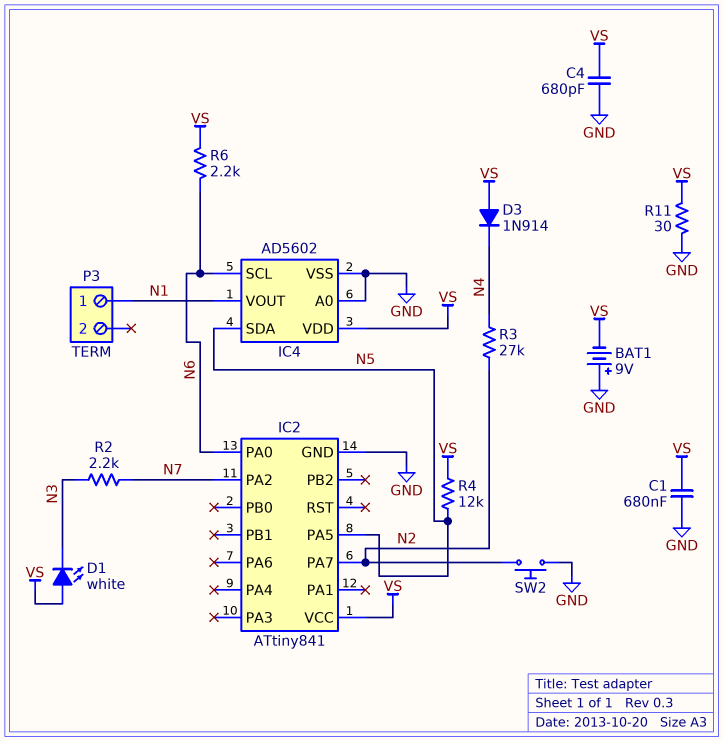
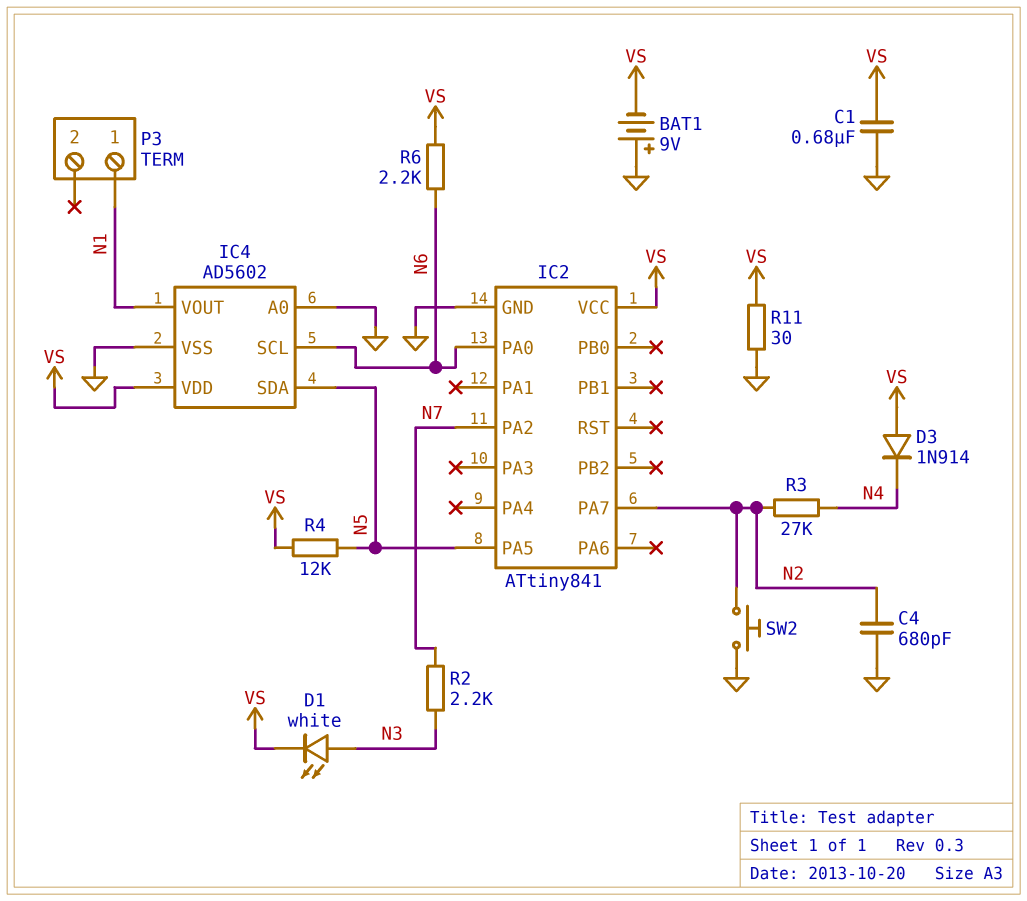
C4: 680pF (GND, VS) -> 680pF (GND, N2)
D1: LED white (A VS, K N3) -> LED white (A N3, K VS)

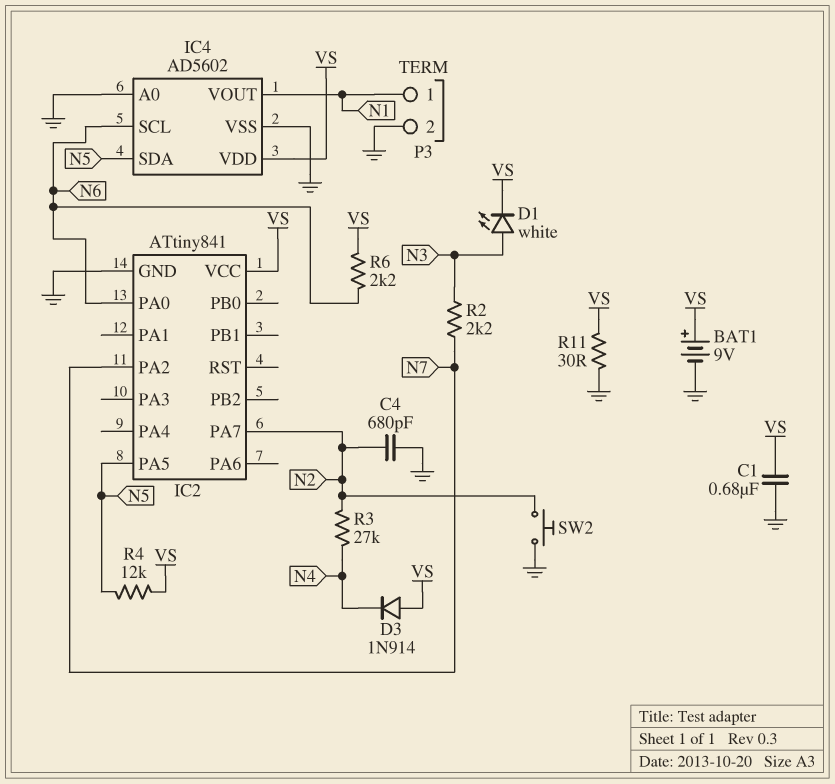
BAT1: 9V (plus GND, minus VS) -> 9V (plus VS, minus GND)
P3 pin 2: none -> GND

